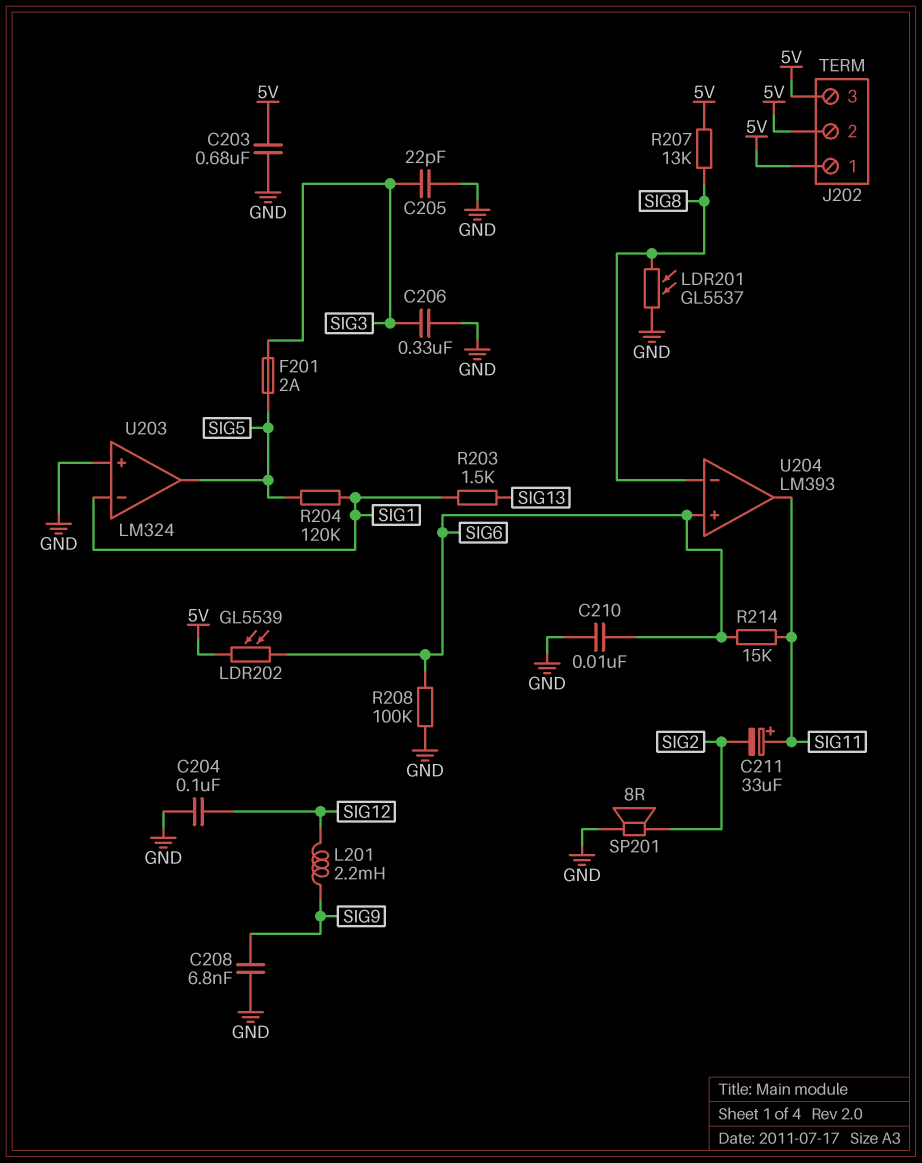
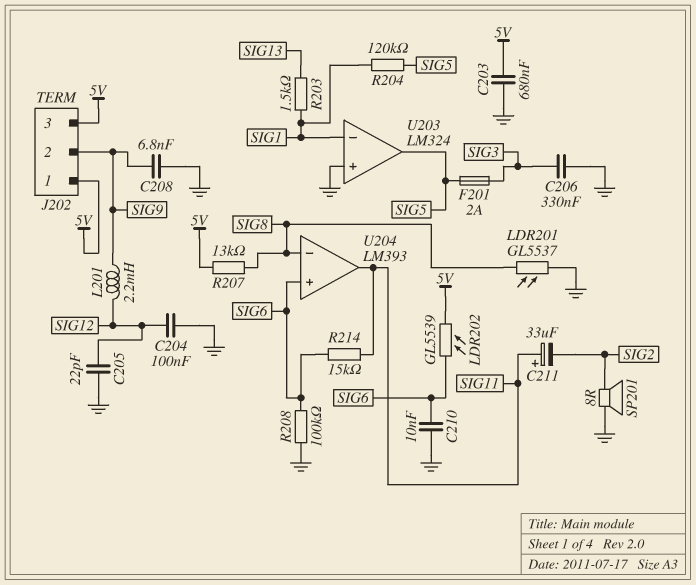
C205: 22pF (GND, SIG3) -> 22pF (GND, SIG12)
J202 pin 2: 5V -> SIG9

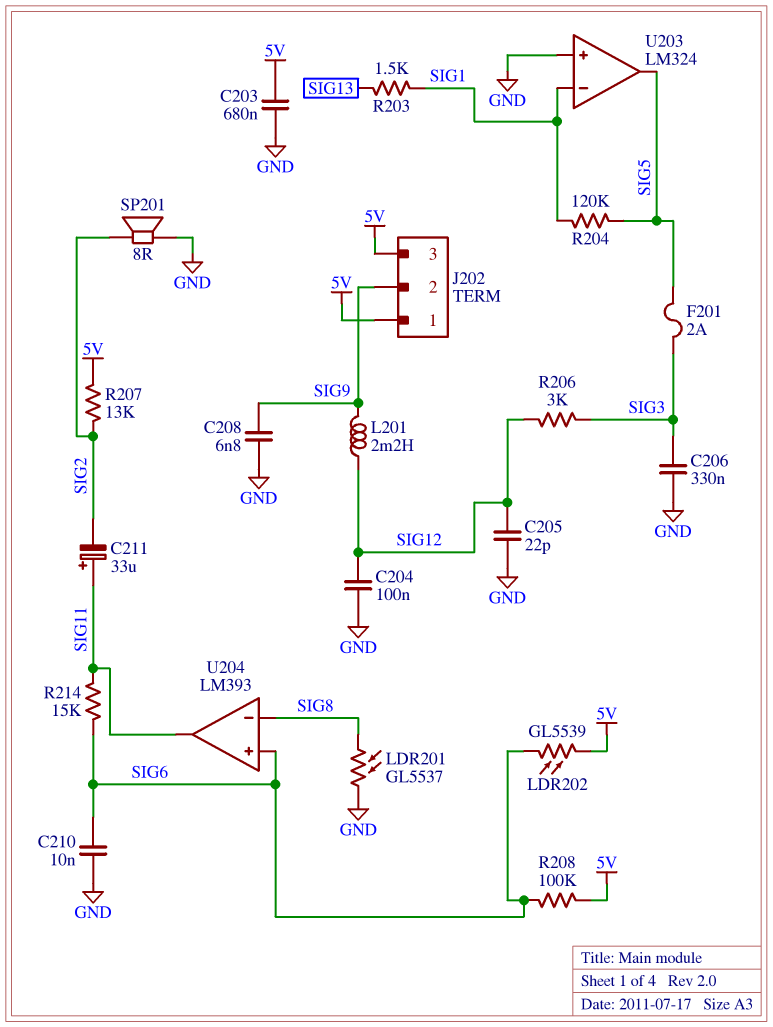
R206: none -> 3k (SIG3, SIG12)
R207: 13k (5V, SIG8) -> 13k (5V, SIG2)
R208: 100k (GND, SIG6) -> 100k (5V, SIG6)

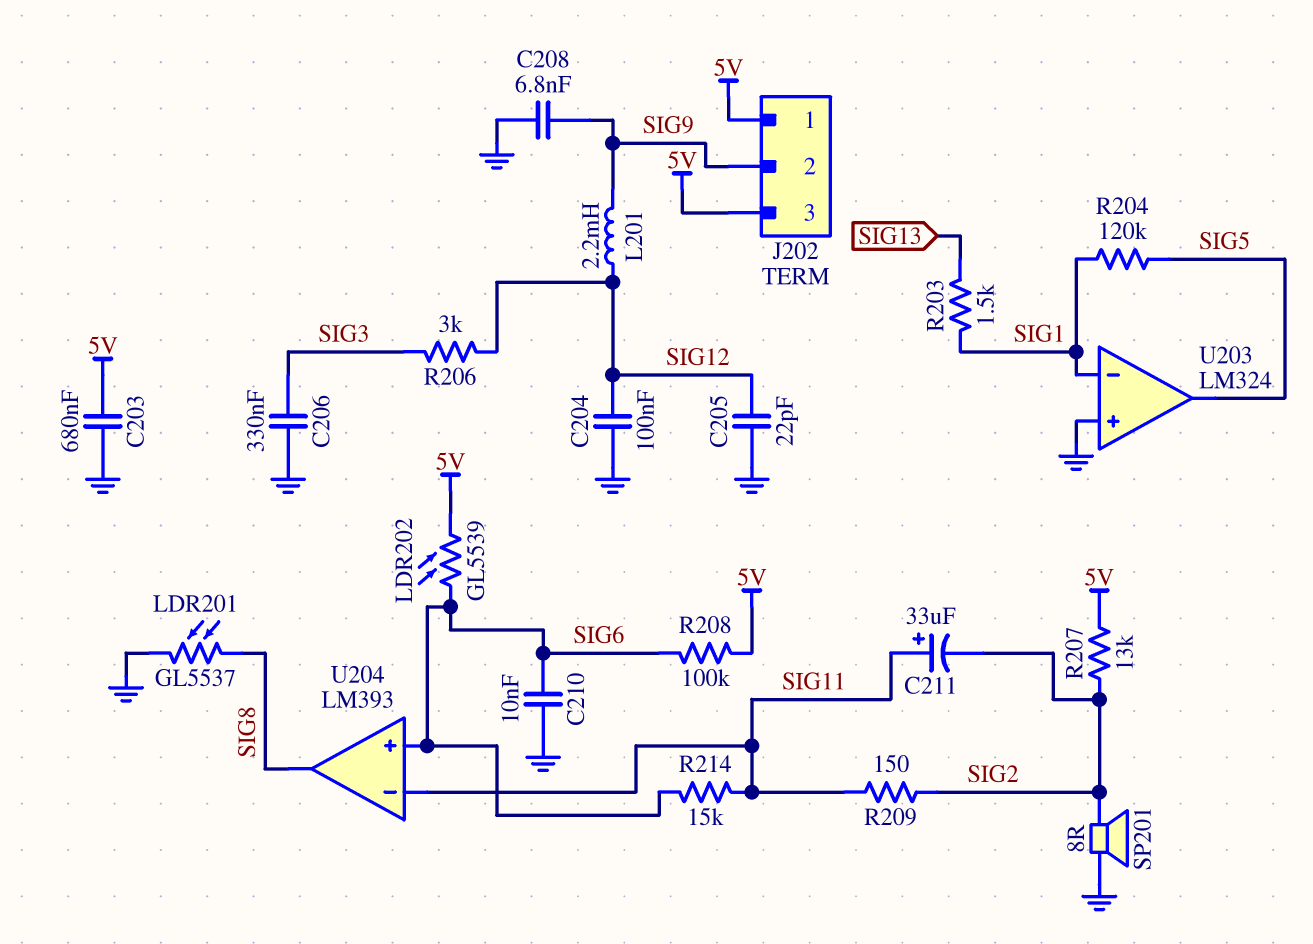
F201: 2A (SIG3, SIG5) -> none
R209: none -> 150 (SIG2, SIG11)
U204 pin in-: SIG8 -> SIG11
U204 pin out: SIG11 -> SIG8

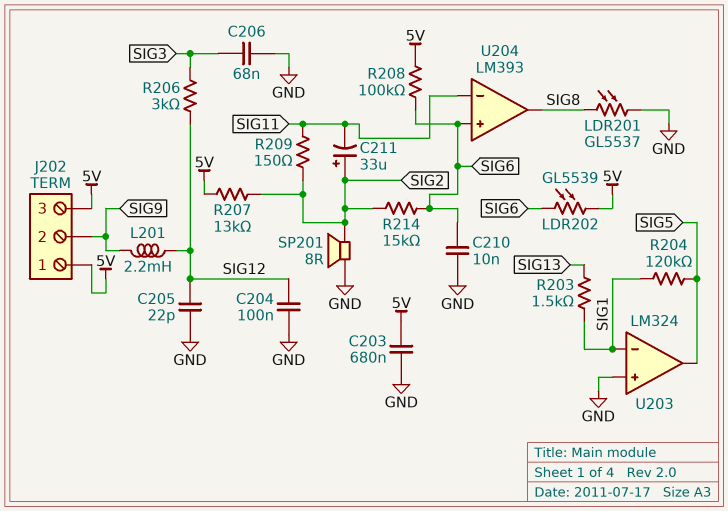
C206: 330nF (GND, SIG3) -> 68nF (GND, SIG3)
C208: 6.8nF (GND, SIG9) -> none
C211: 33uF (plus SIG11, minus SIG2) -> 33uF (plus SIG2, minus SIG11)
R214: 15k (SIG6, SIG11) -> 15k (SIG2, SIG6)

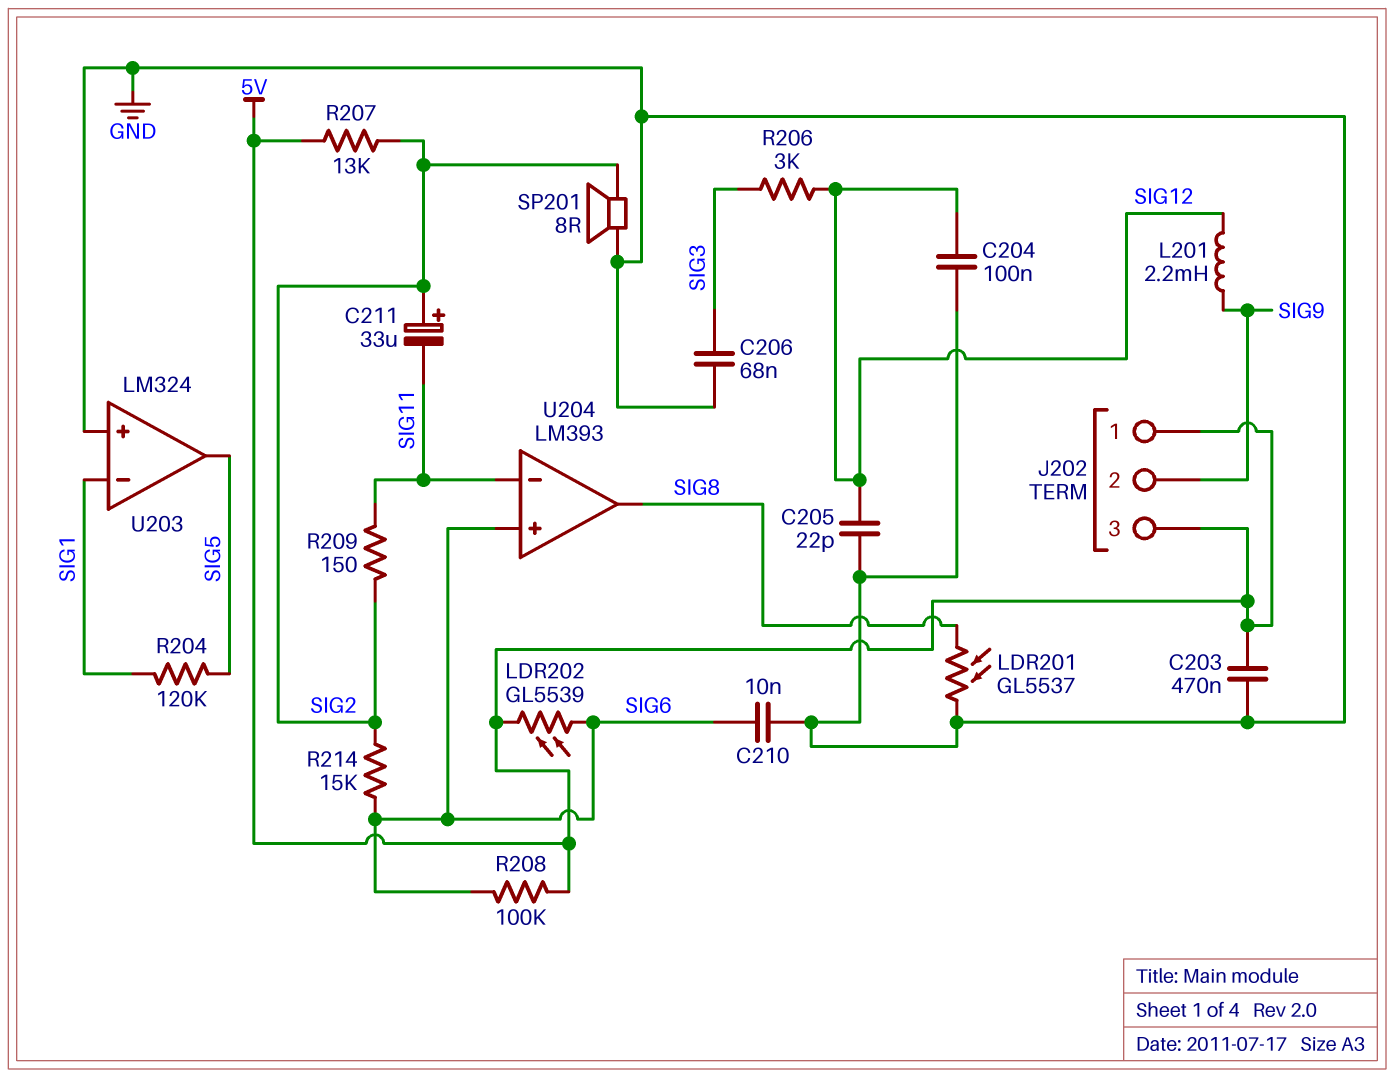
C203: 680nF (5V, GND) -> 470nF (5V, GND)
R203: 1.5k (SIG1, SIG13) -> none

